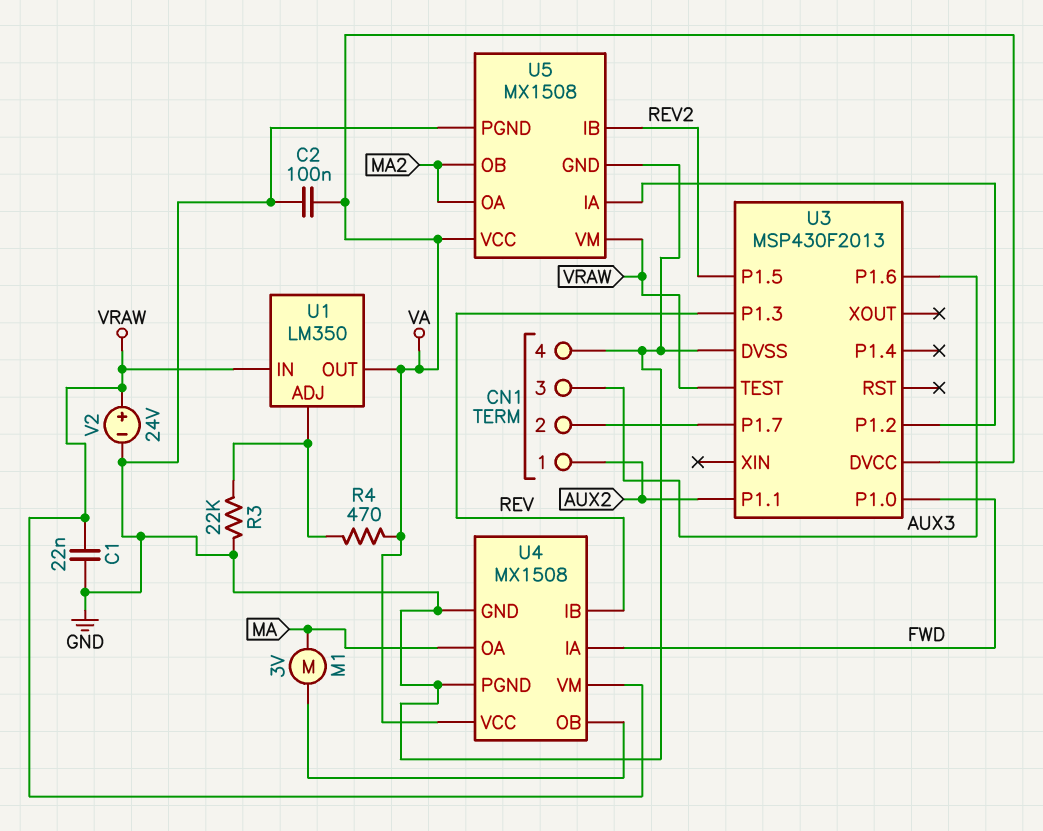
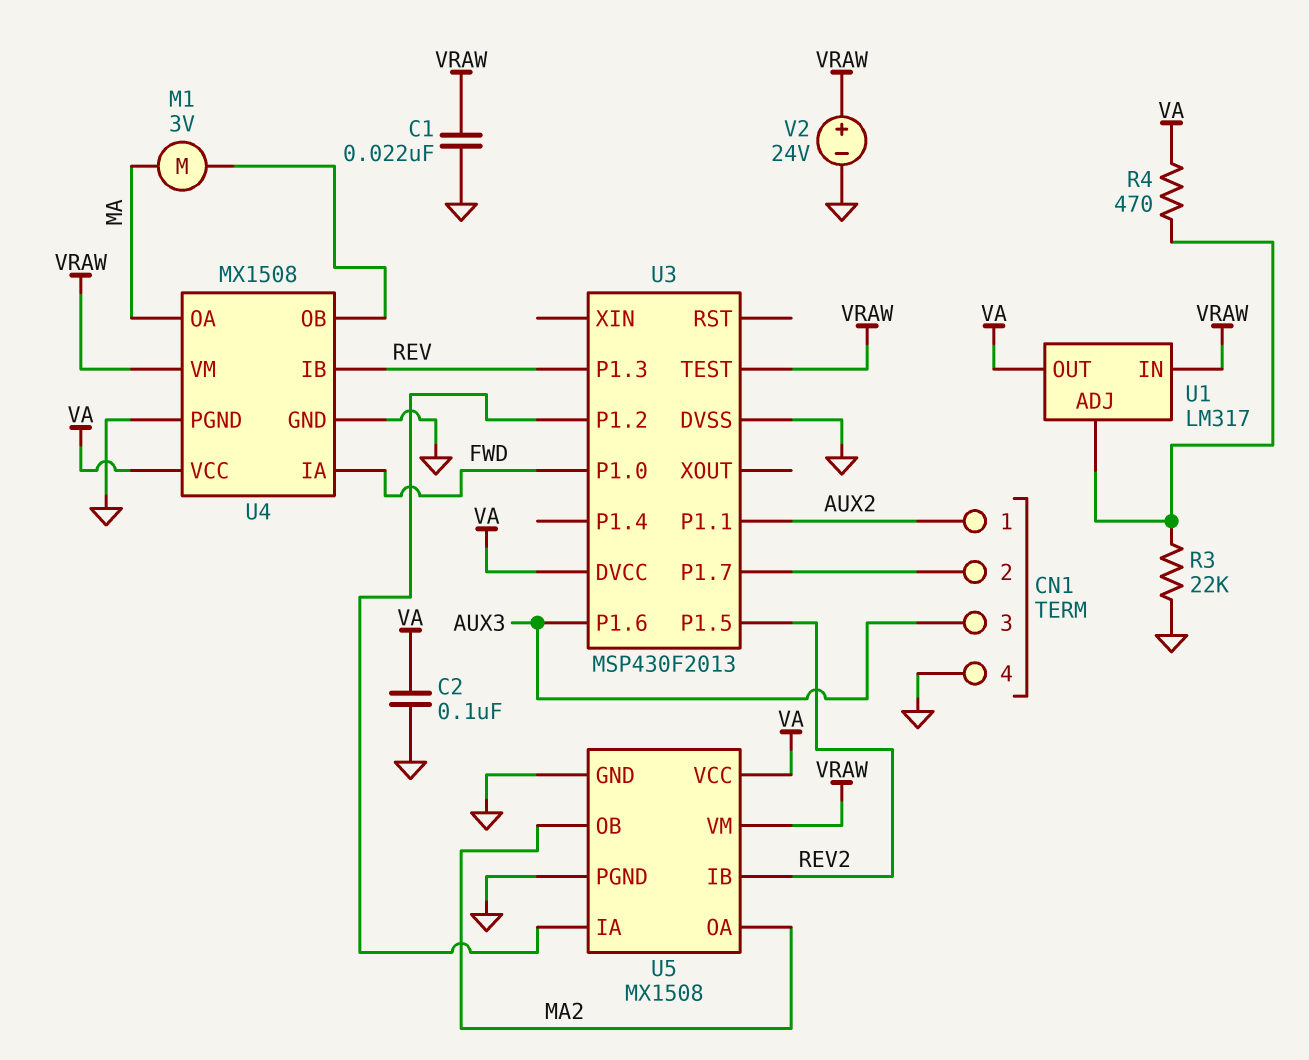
U1: LM350 -> LM317

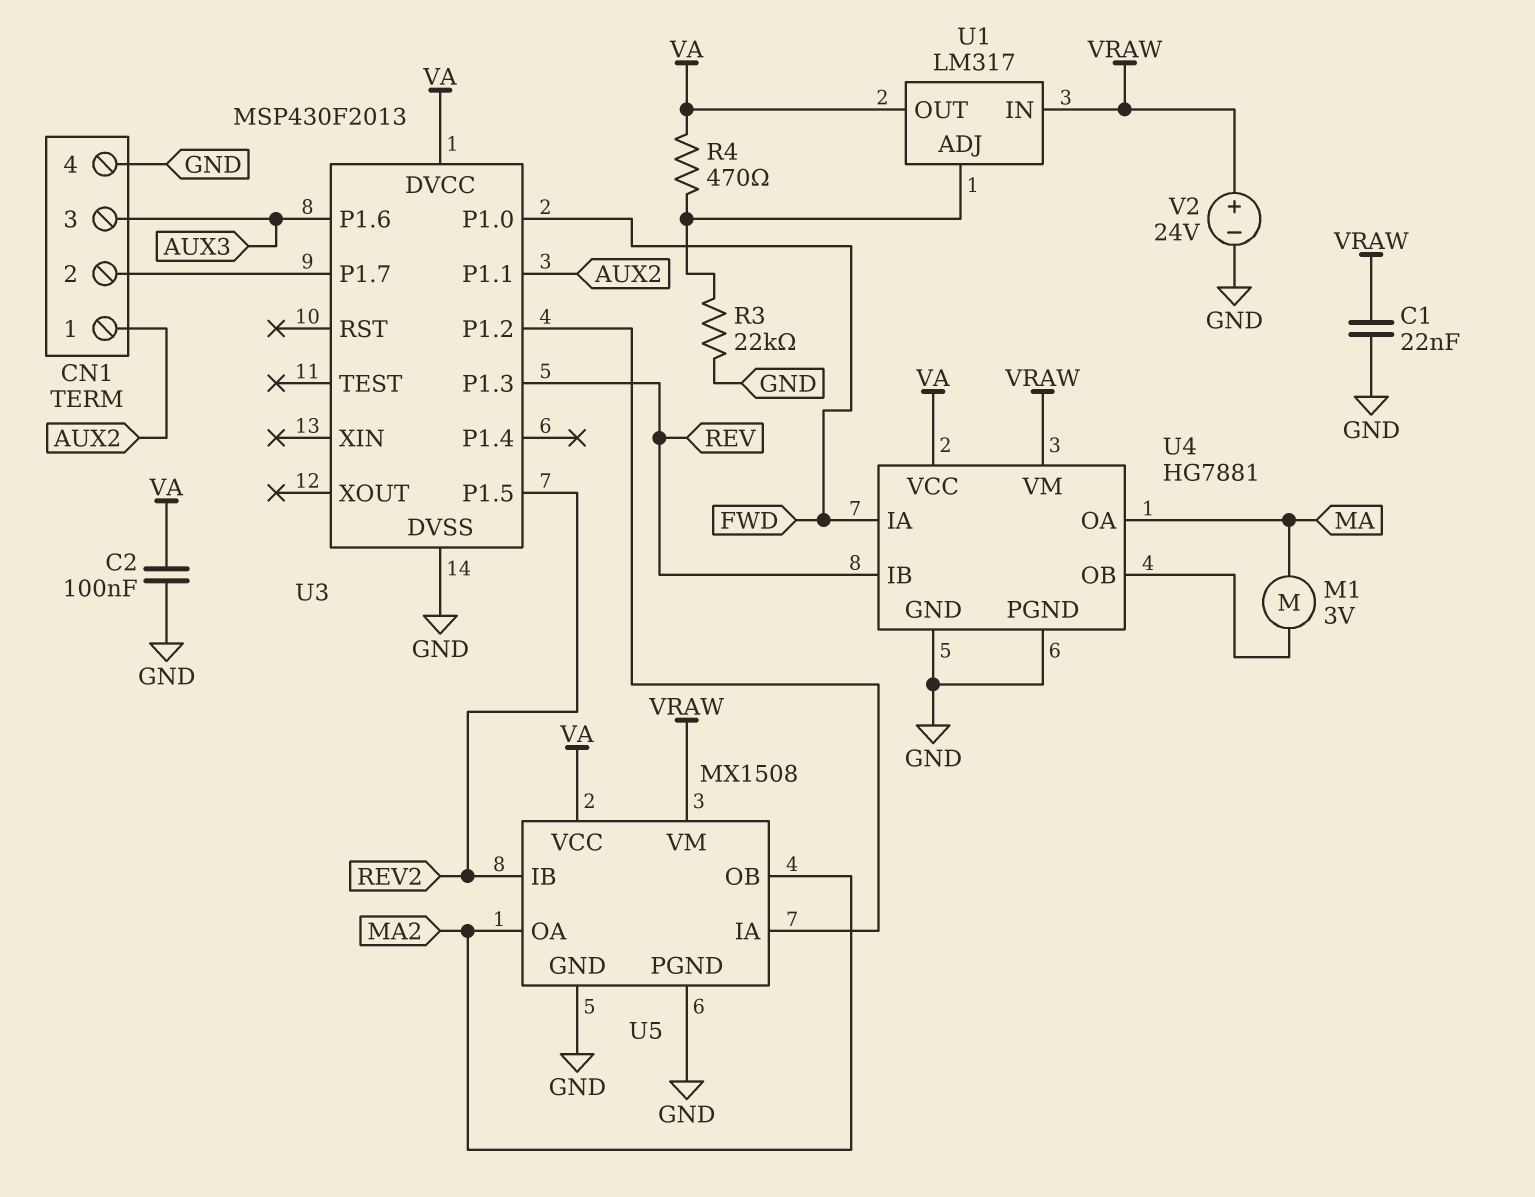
U3 pin TEST: VRAW -> none
U4: MX1508 -> HG7881

